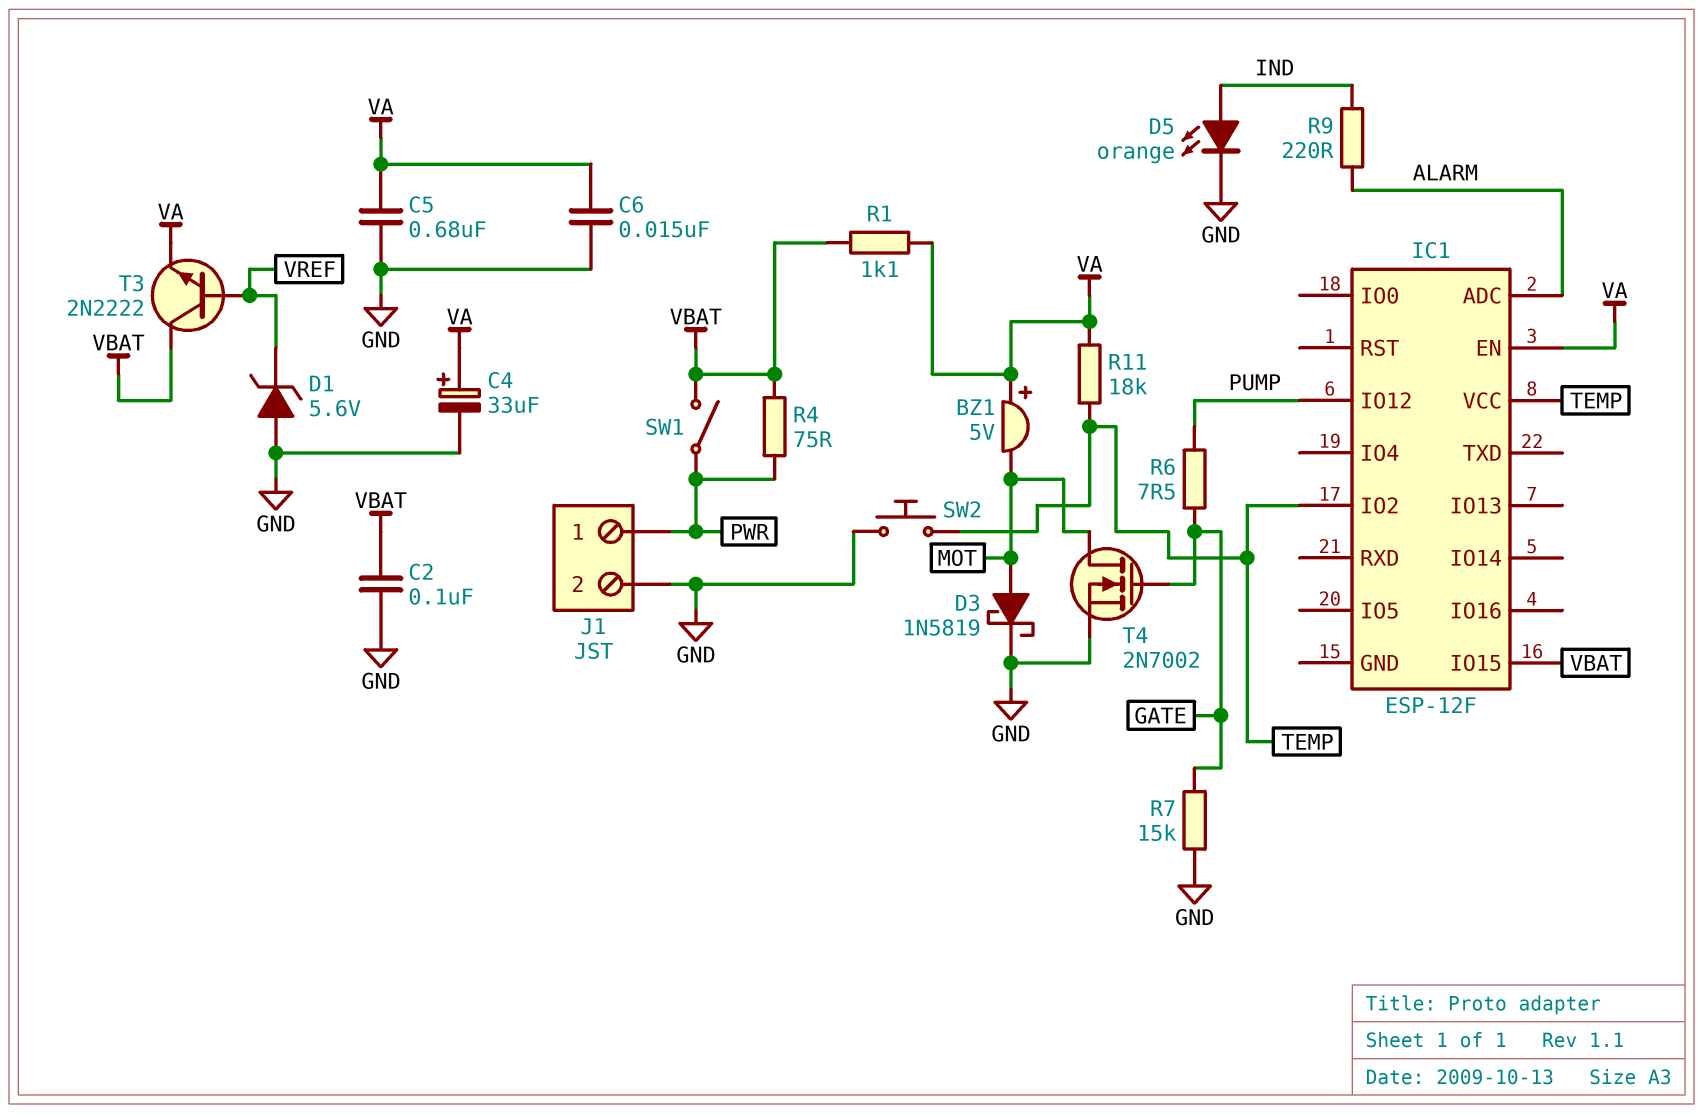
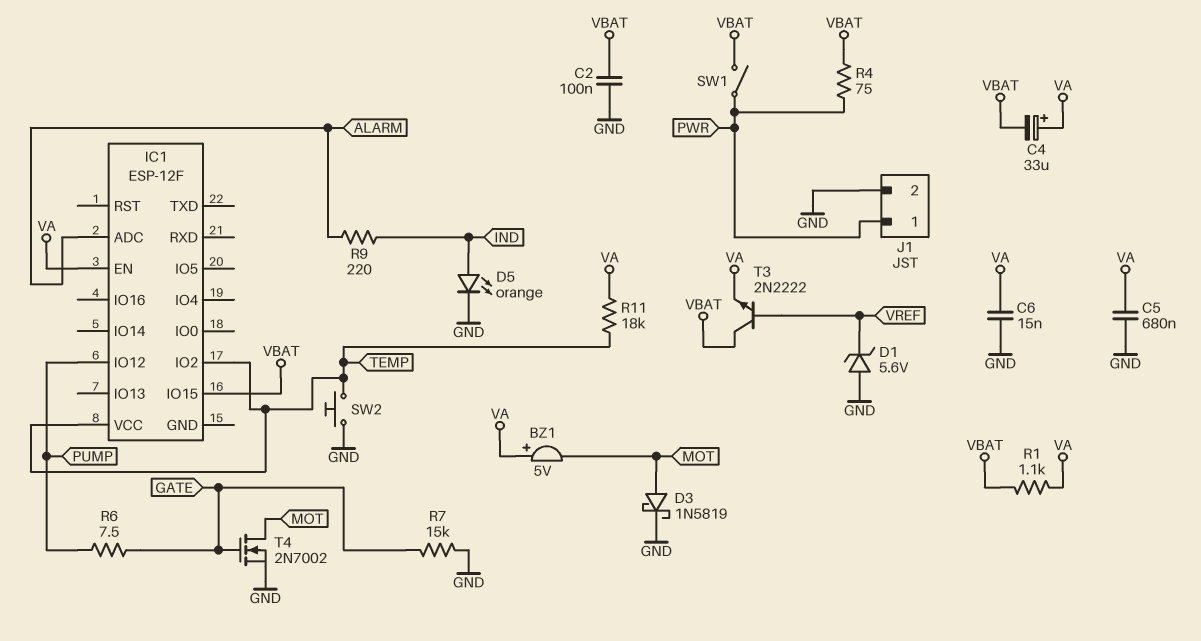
C4: 33uF (plus VA, minus GND) -> 33uF (plus VA, minus VBAT)

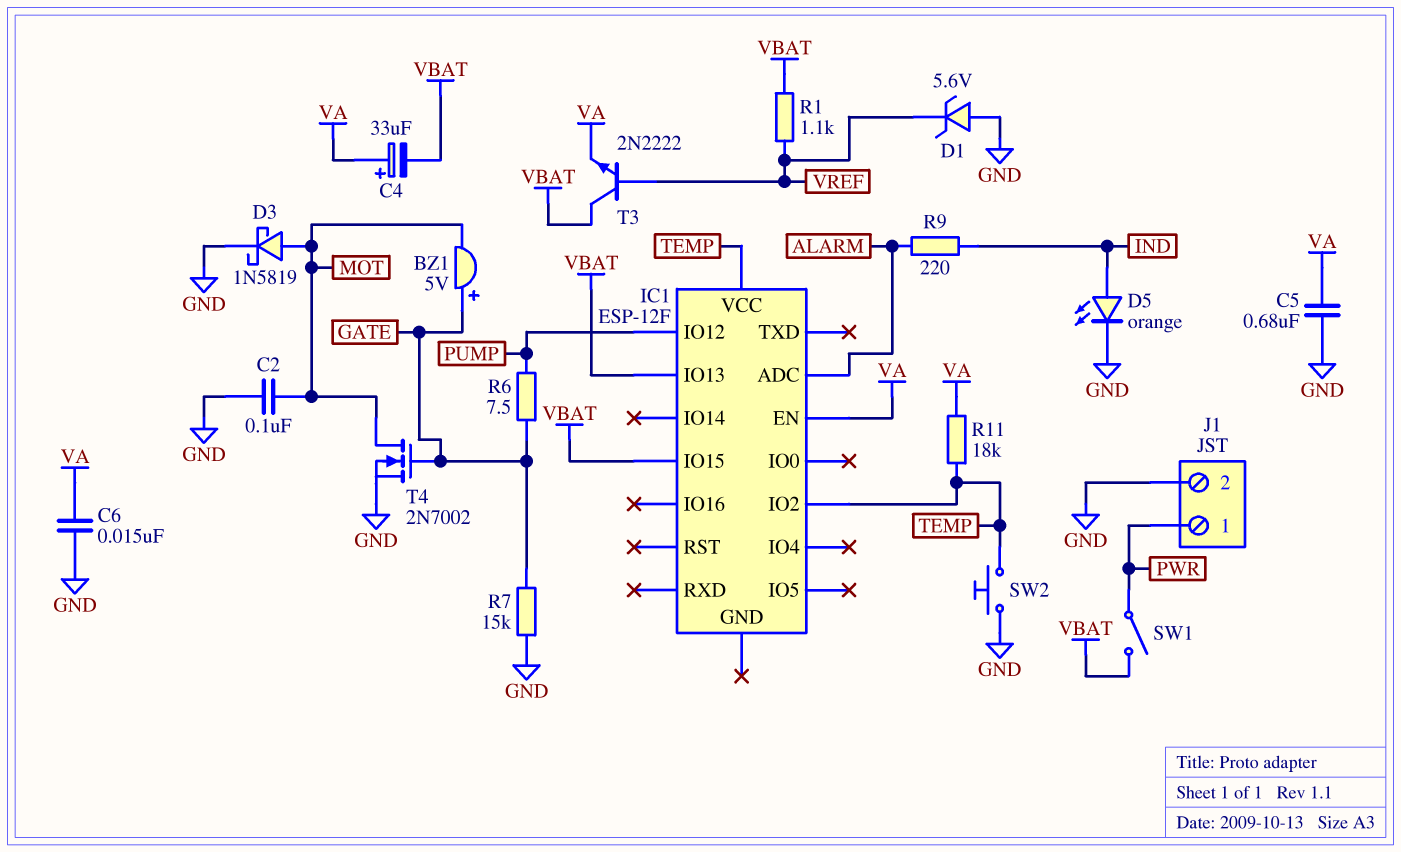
BZ1: buzzer 5V (plus VA, minus MOT) -> buzzer 5V (plus GATE, minus MOT)
C2: 100nF (GND, VBAT) -> 100nF (GND, MOT)
IC1 pin IO13: none -> VBAT
R1: 1.1k (VA, VBAT) -> 1.1k (VBAT, VREF)
R4: 75 (PWR, VBAT) -> none

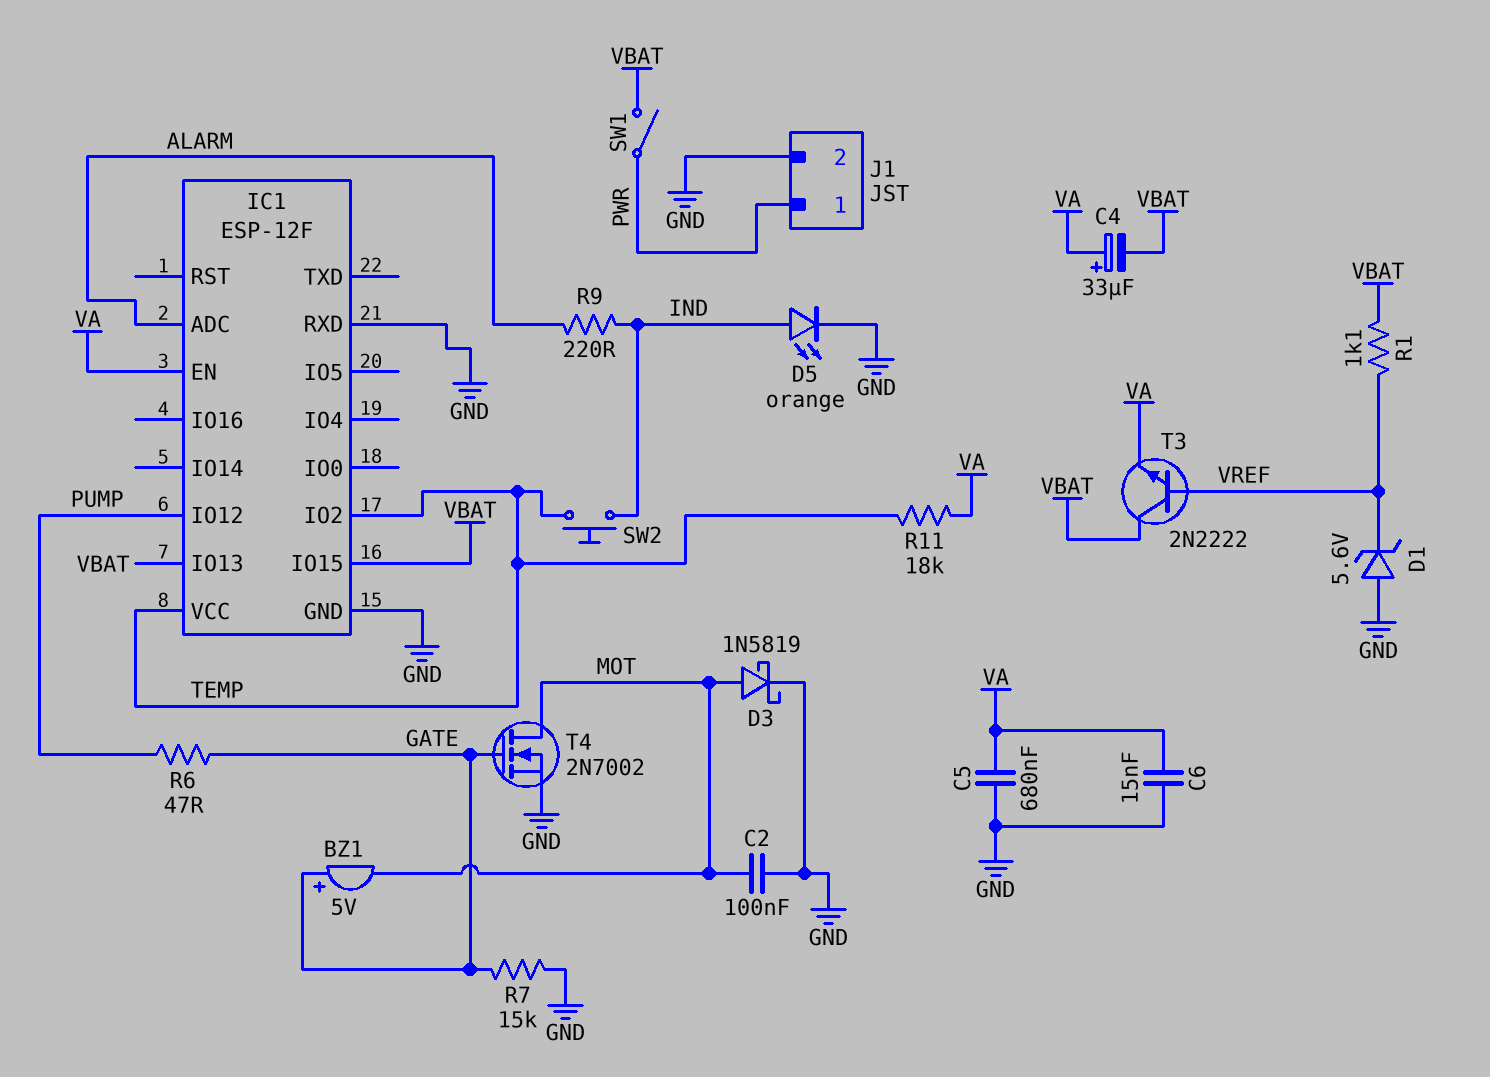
IC1 pin GND: none -> GND
IC1 pin RXD: none -> GND
R6: 7.5 (GATE, PUMP) -> 47 (GATE, PUMP)
SW2: button (GND, TEMP) -> button (IND, TEMP)

